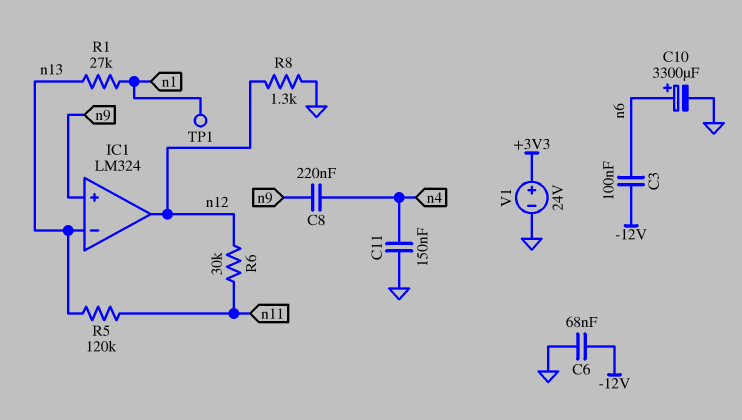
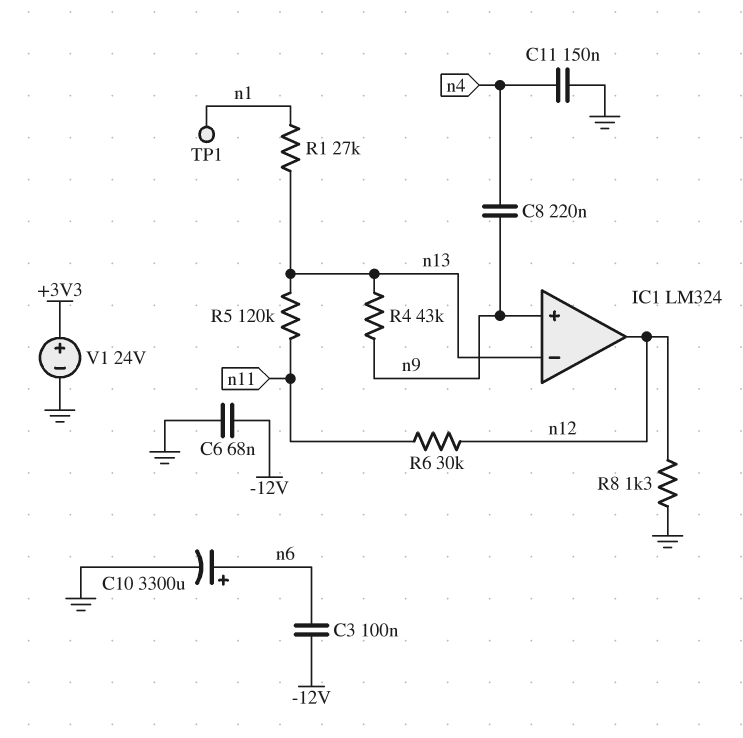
R4: none -> 43k (n9, n13)

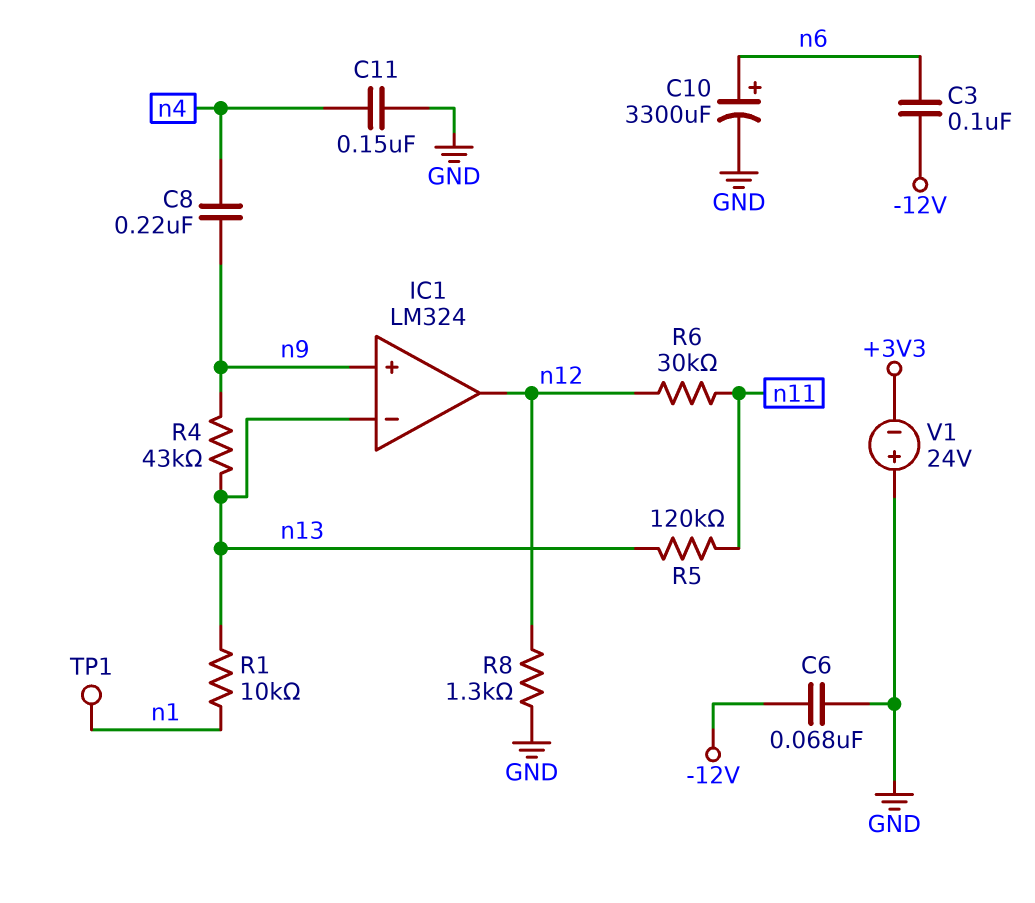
R1: 27k (n1, n13) -> 10k (n1, n13)
V1: 24V (plus +3V3, minus GND) -> 24V (plus GND, minus +3V3)

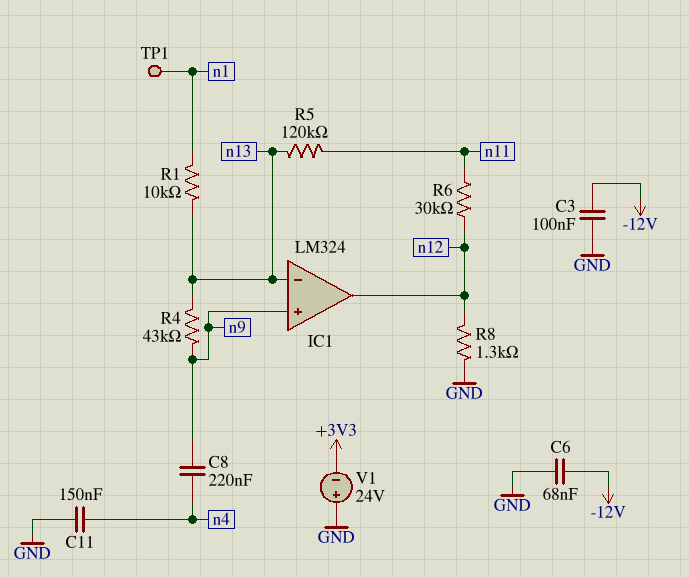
C3: 100nF (-12V, n6) -> 100nF (-12V, GND)
C10: 3300uF (plus n6, minus GND) -> none

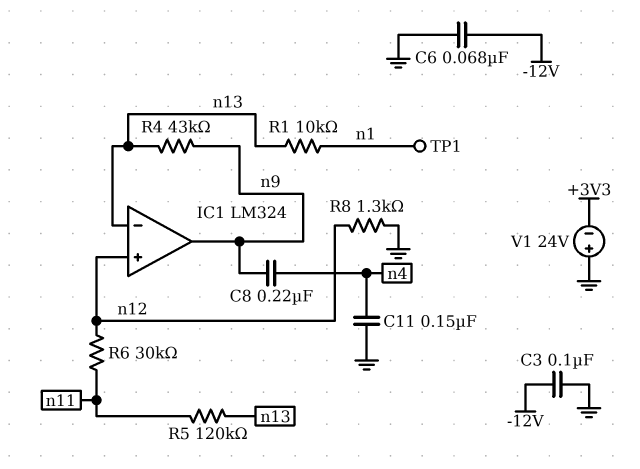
IC1 pin in+: n9 -> n12
IC1 pin out: n12 -> n9

